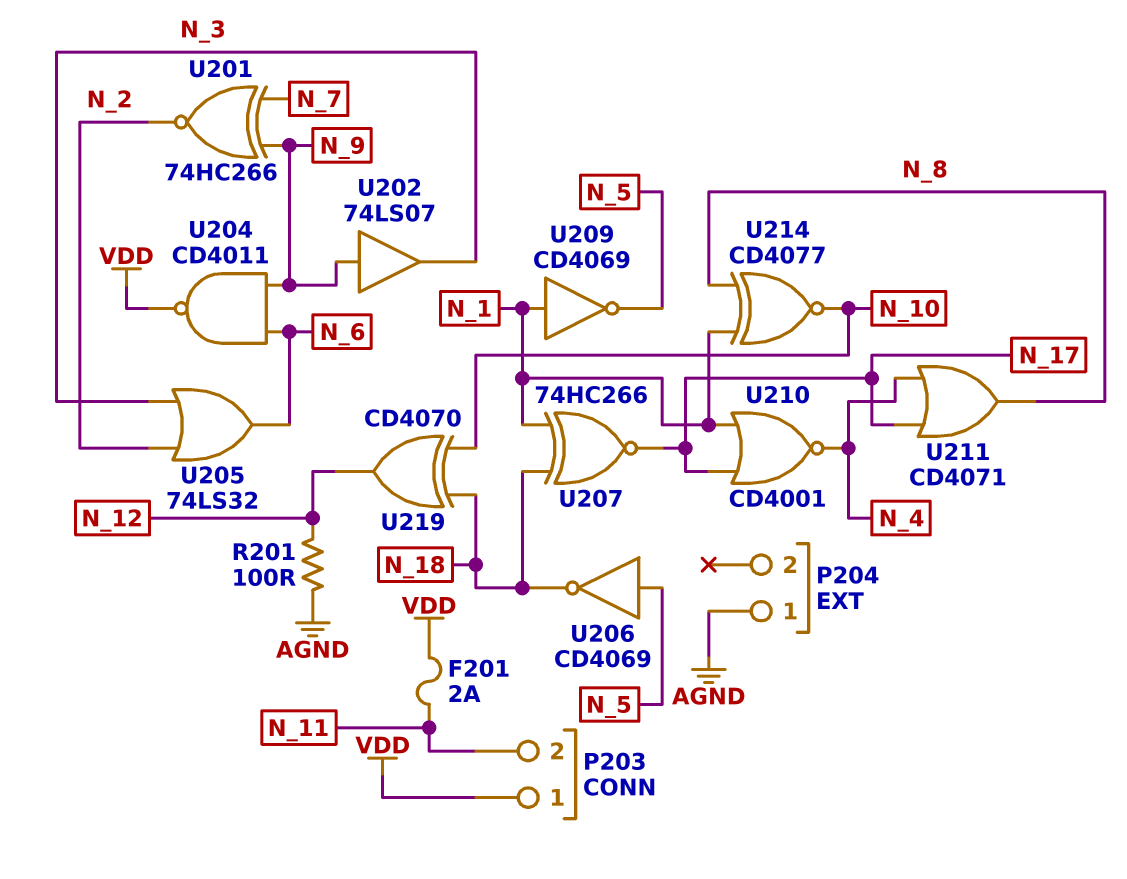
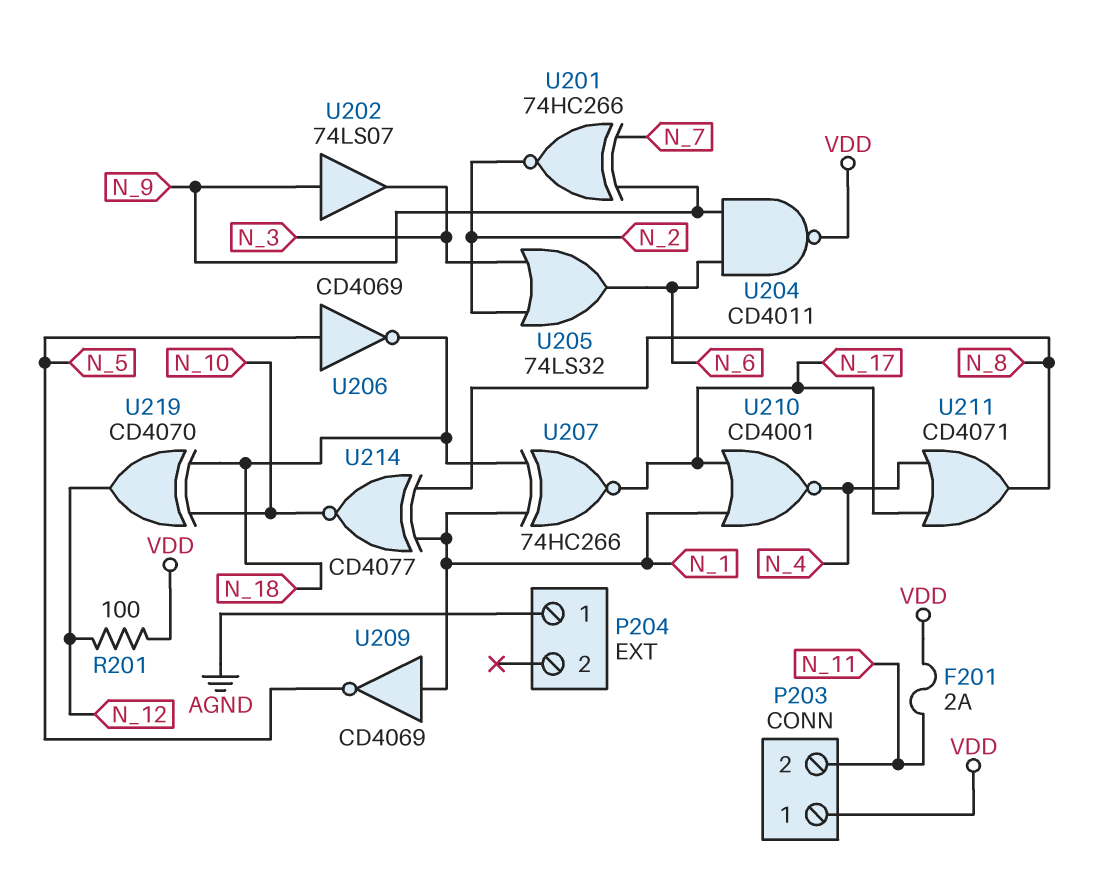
R201: 100 (AGND, N_12) -> 100 (N_12, VDD)

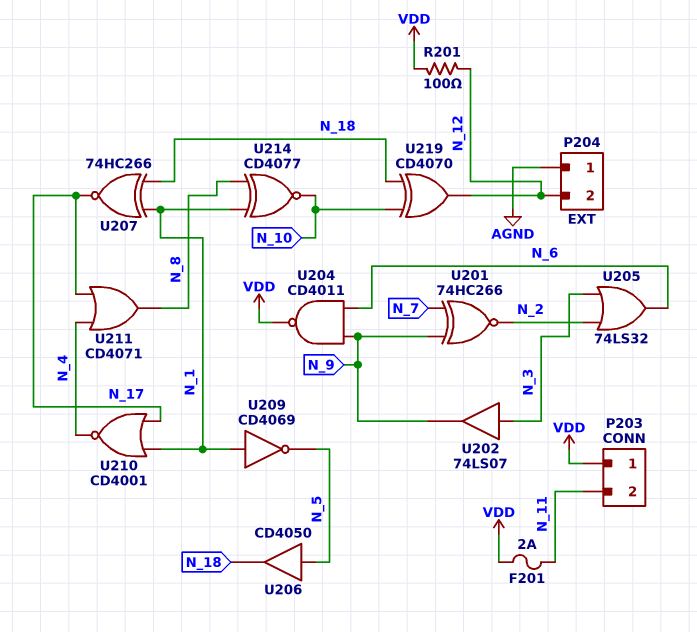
P204 pin 2: none -> N_12
U202: buffer 74LS07 (in N_9, out N_3) -> buffer 74LS07 (in N_3, out N_9)
U206: NOT CD4069 (in N_5, out N_18) -> buffer CD4050 (in N_5, out N_18)

